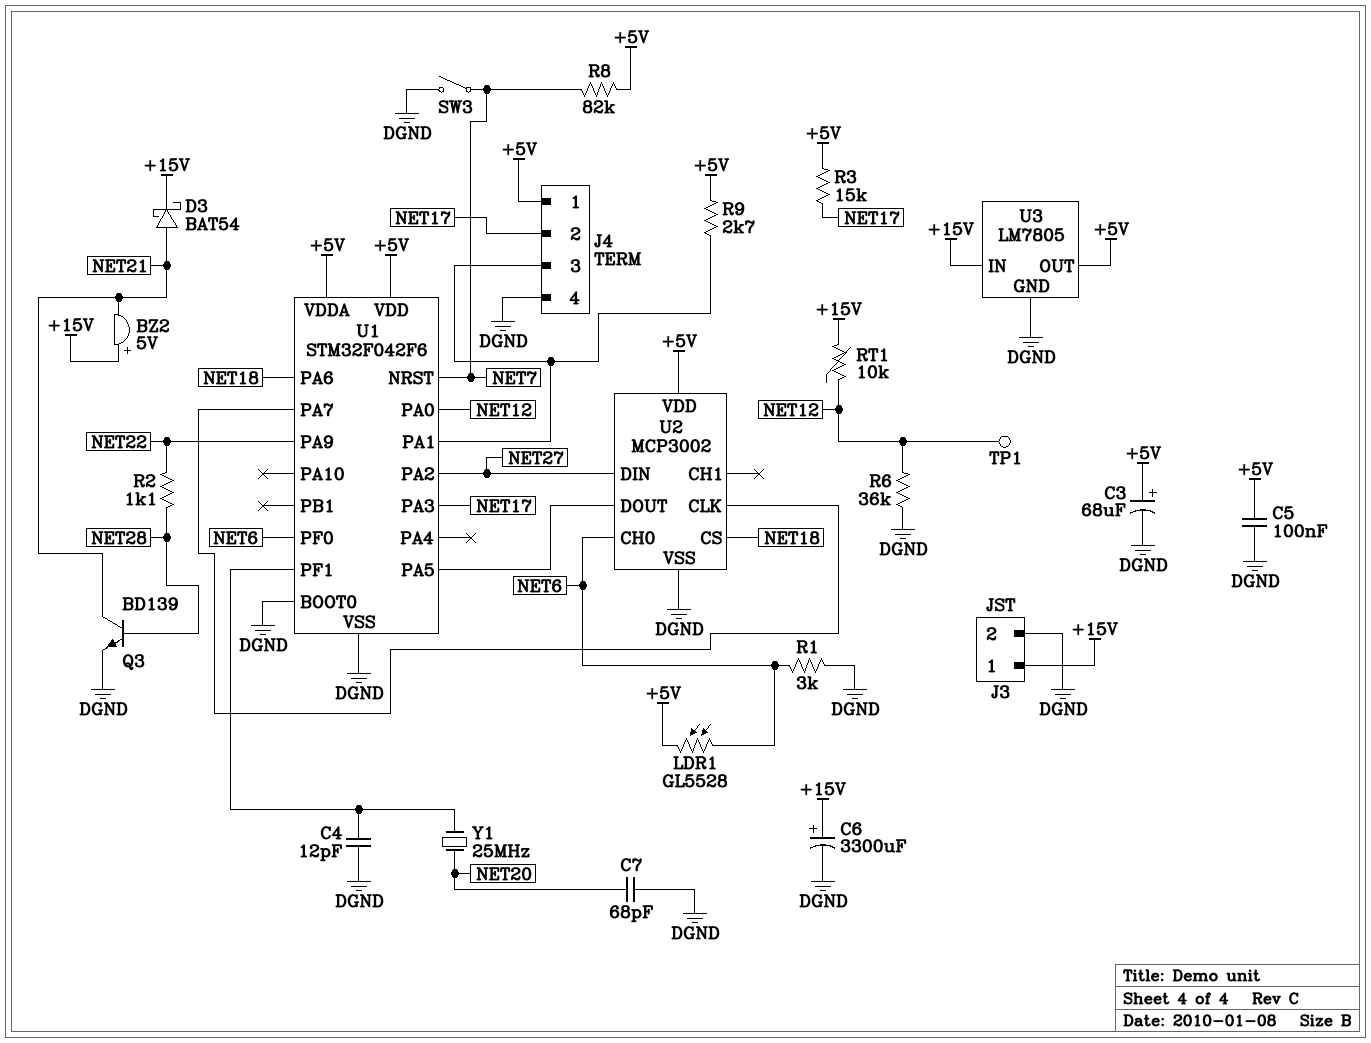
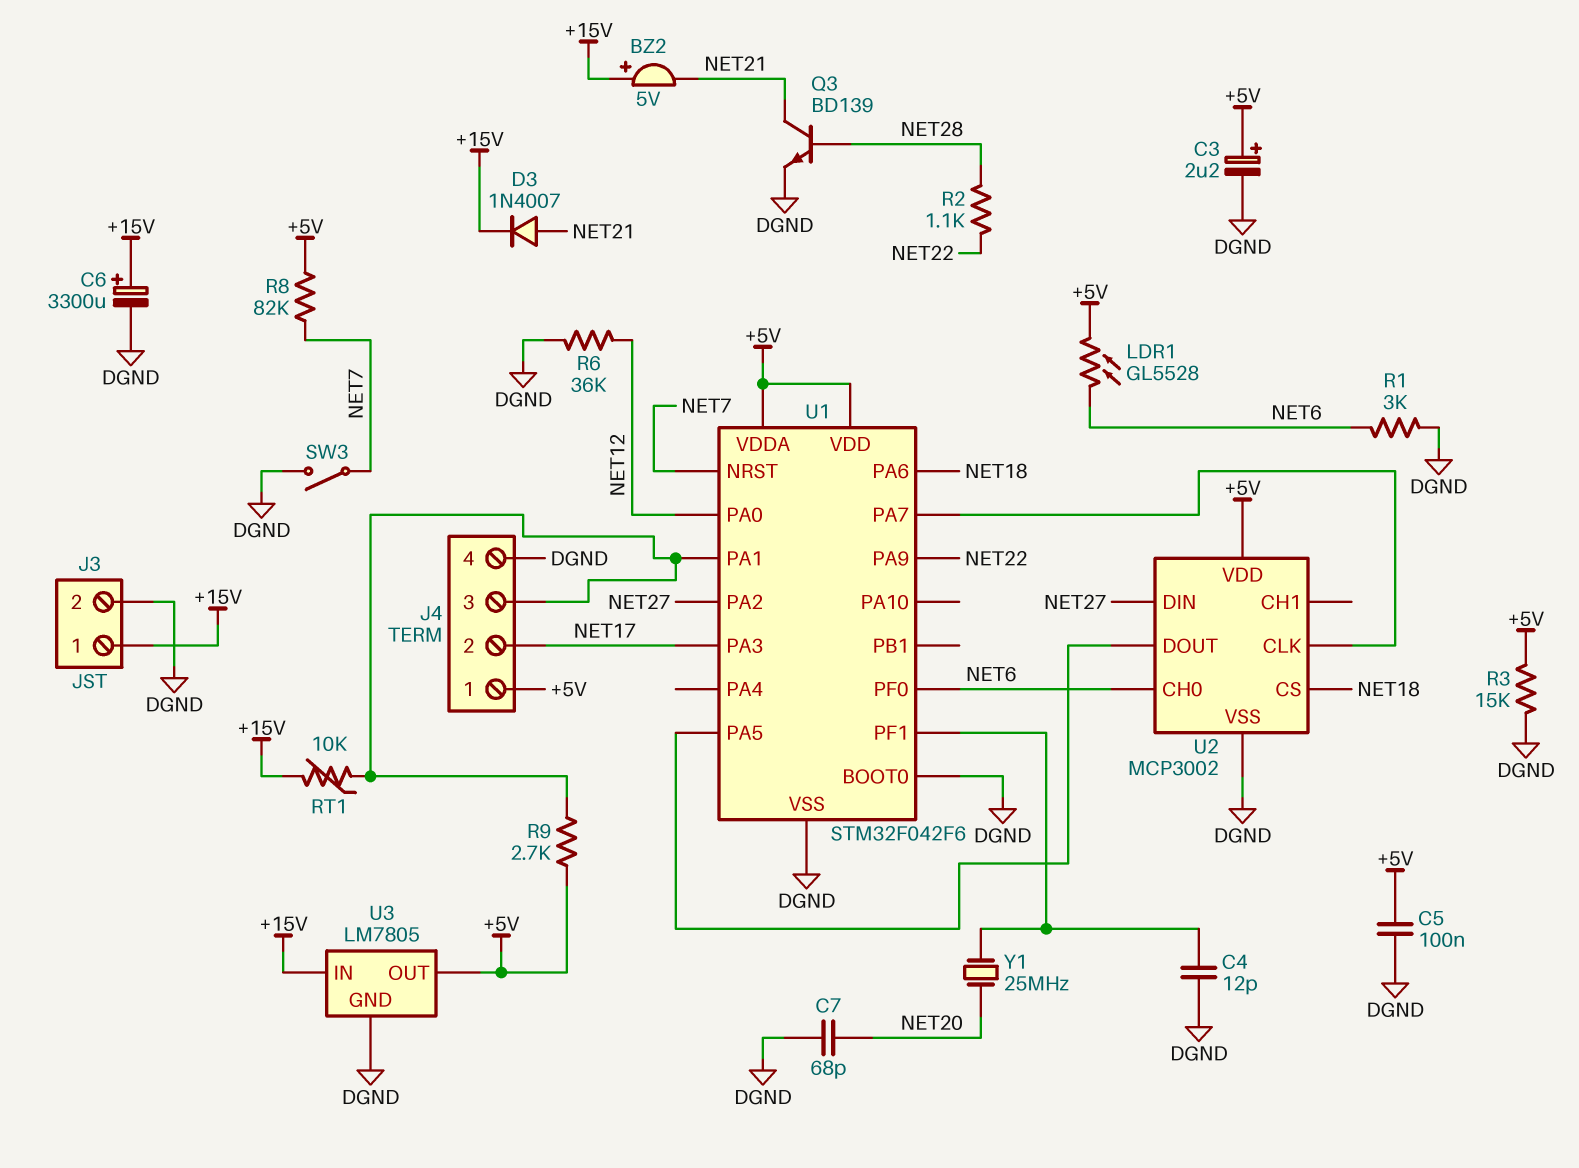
C3: 68uF (plus +5V, minus DGND) -> 2.2uF (plus +5V, minus DGND)
D3: schottky BAT54 (A NET21, K +15V) -> diode 1N4007 (A NET21, K +15V)
R3: 15k (+5V, NET17) -> 15k (+5V, DGND)
RT1: 10k (+15V, NET12) -> 10k (+15V, J4/3)
TP1: test point (NET12) -> none

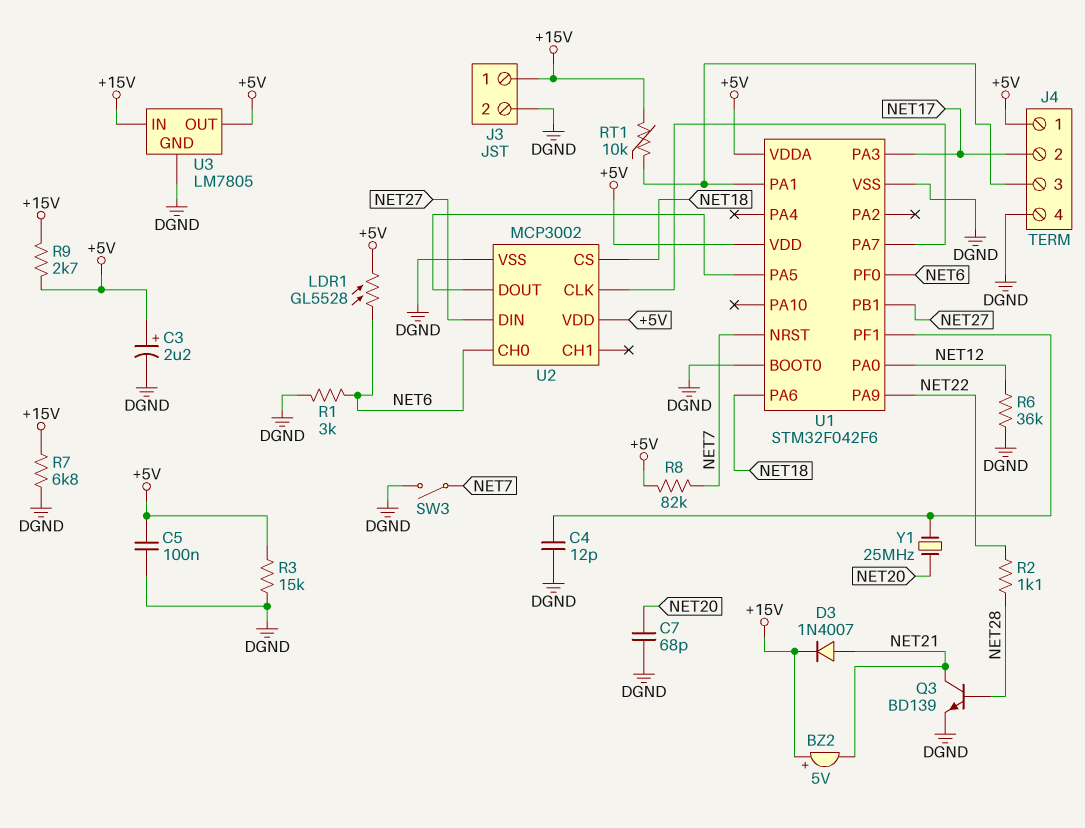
C6: 3300uF (plus +15V, minus DGND) -> none
R7: none -> 6.8k (+15V, DGND)
R9: 2.7k (+5V, J4/3) -> 2.7k (+5V, +15V)
U1 pin PA2: NET27 -> none
U1 pin PB1: none -> NET27

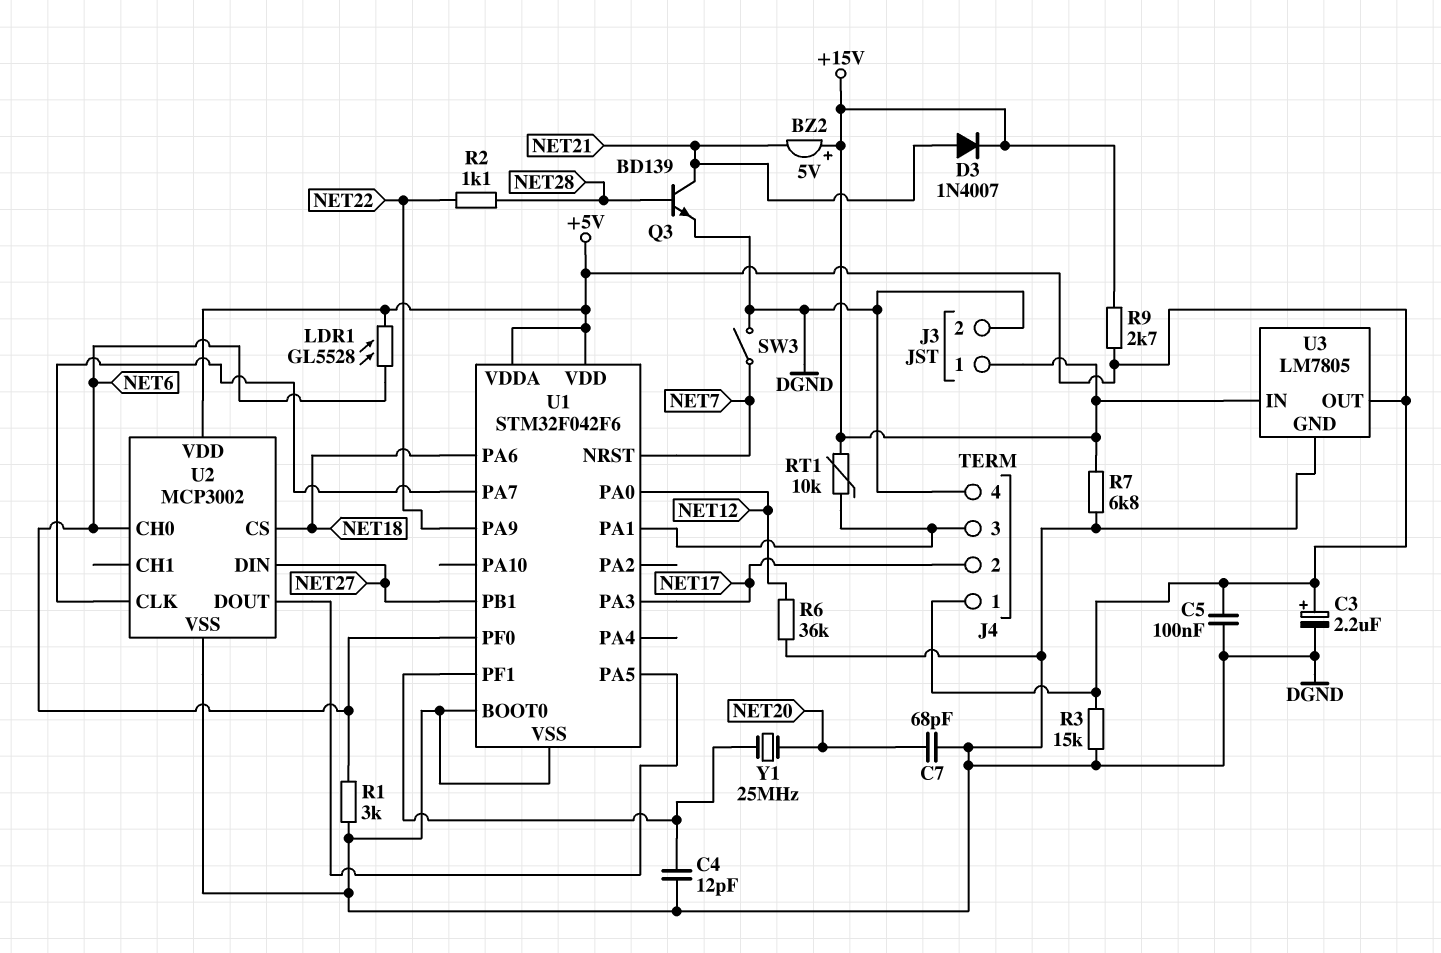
R8: 82k (+5V, NET7) -> none

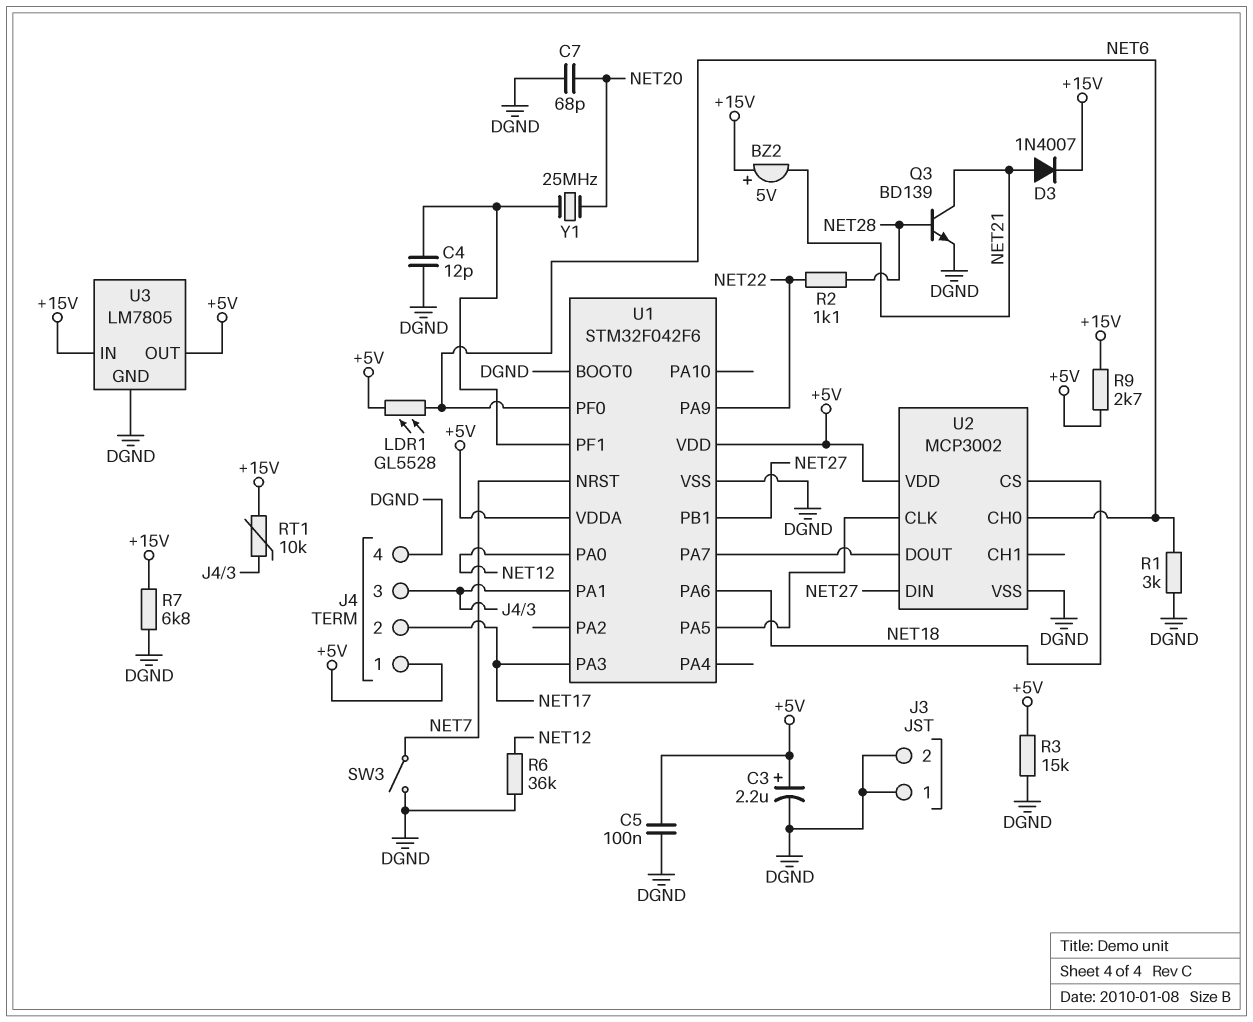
J3 pin 1: +15V -> DGND
U2 pin CLK: U1/PA7 -> U1/PA5
U2 pin DOUT: U1/PA5 -> U1/PA7

